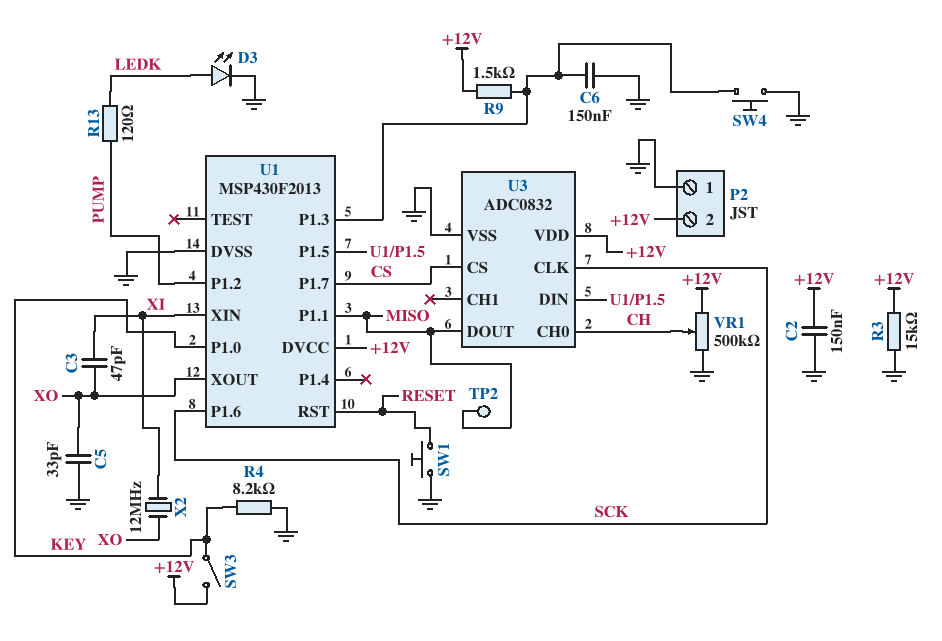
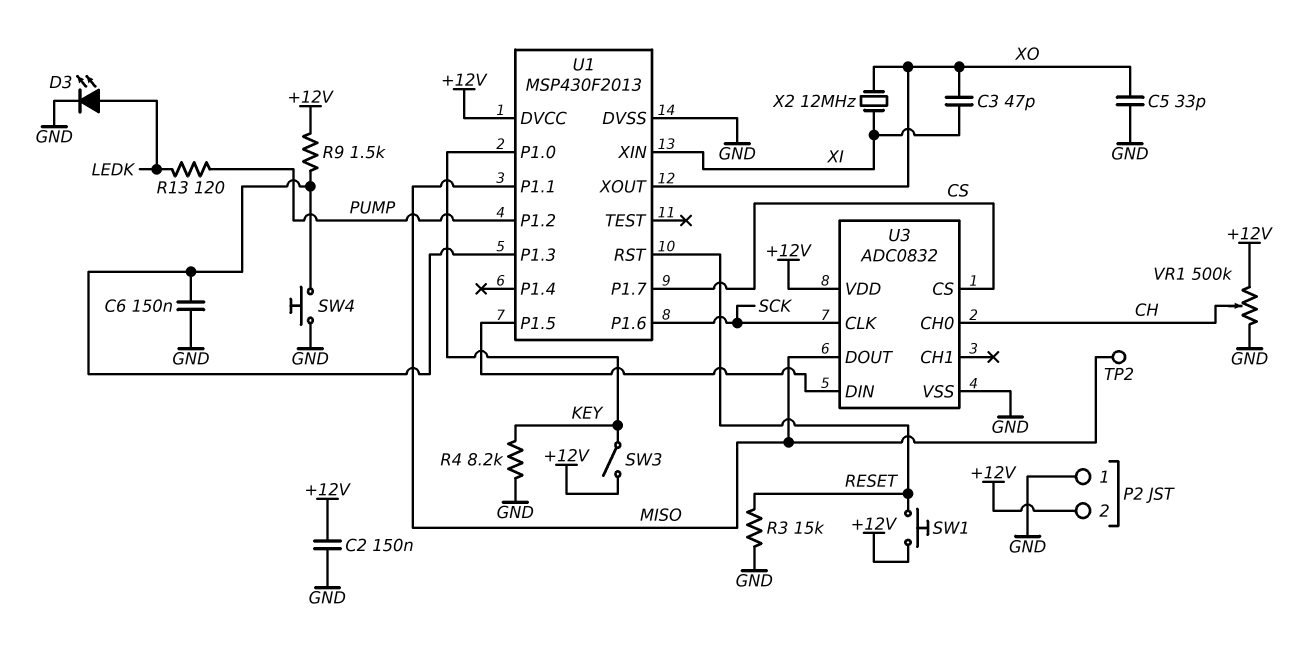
R3: 15k (+12V, GND) -> 15k (GND, RESET)
SW1: button (GND, RESET) -> button (+12V, RESET)

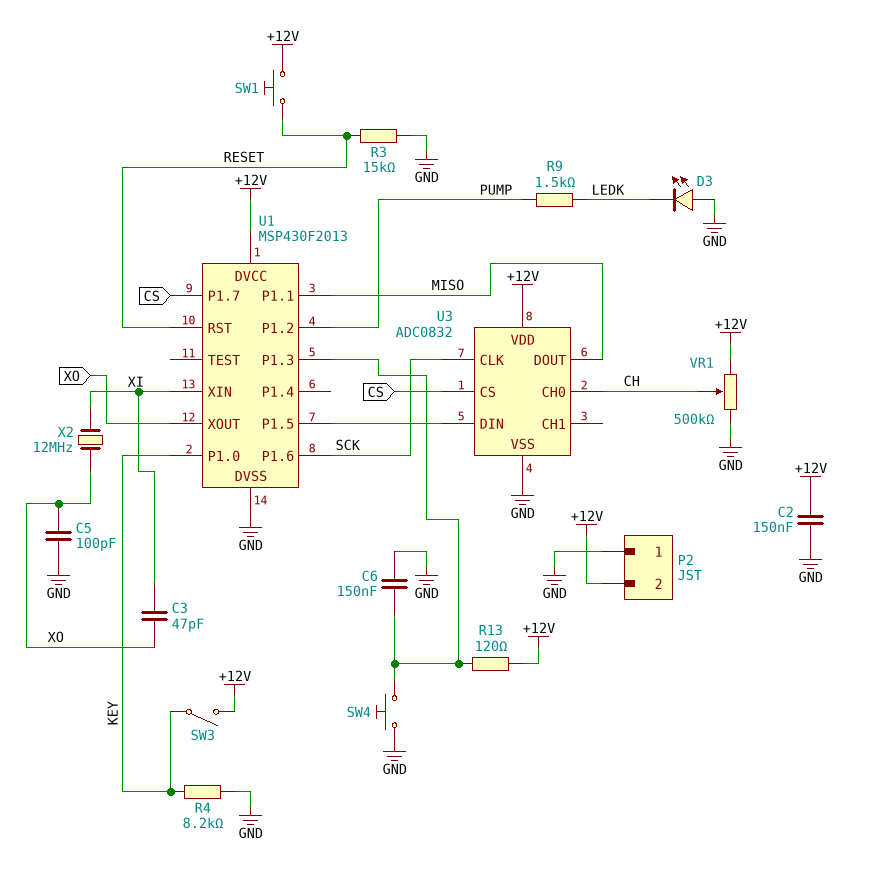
C5: 33pF (GND, XO) -> 100pF (GND, XO)
D3: LED (A LEDK, K GND) -> LED (A GND, K LEDK)
R9: 1.5k (+12V, U1/P1.3) -> 1.5k (LEDK, PUMP)
R13: 120 (LEDK, PUMP) -> 120 (+12V, U1/P1.3)
TP2: test point (MISO) -> none

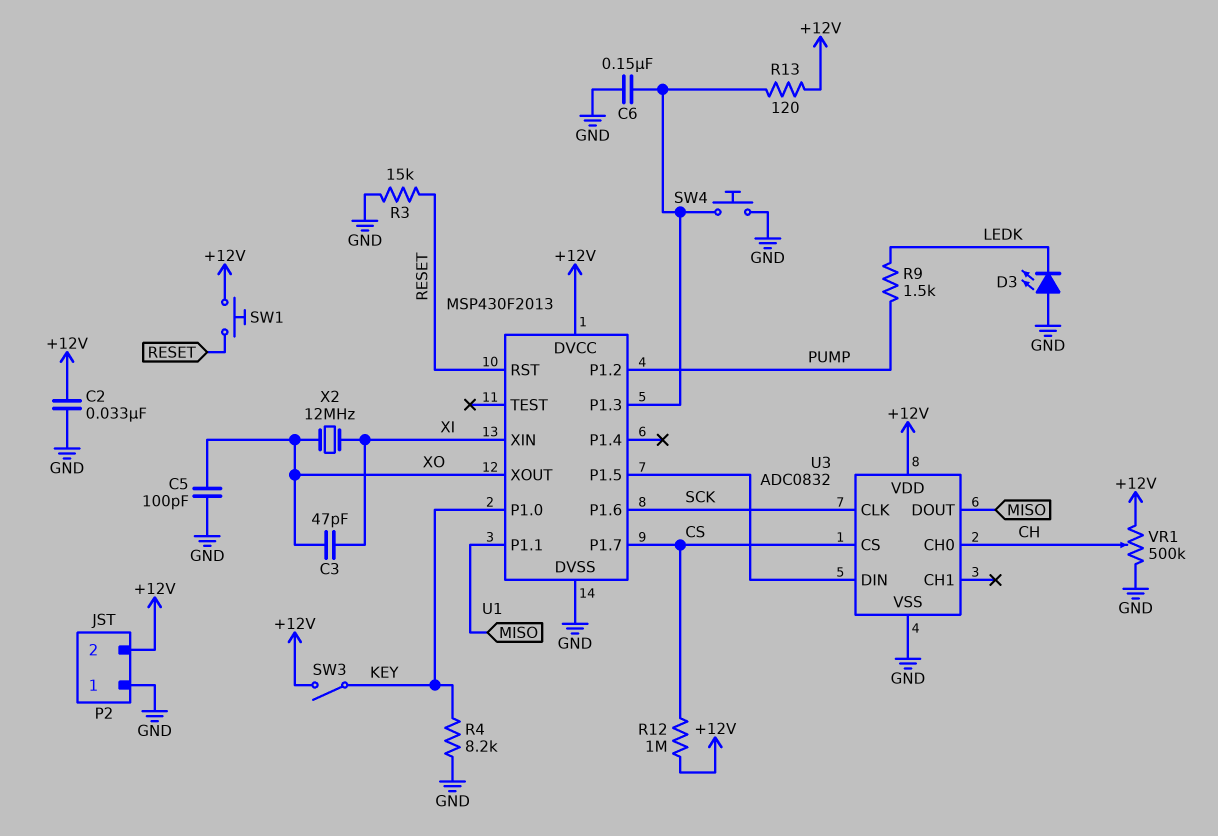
C2: 150nF (+12V, GND) -> 33nF (+12V, GND)
R12: none -> 1M (+12V, CS)

